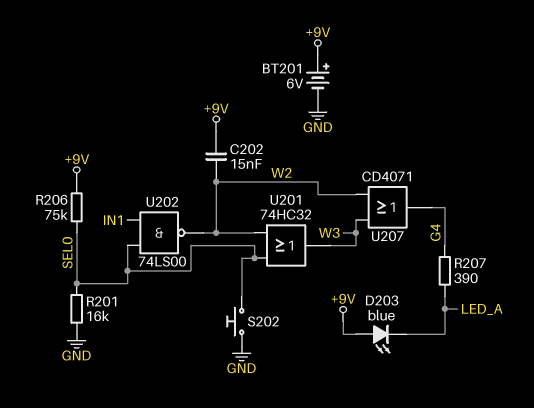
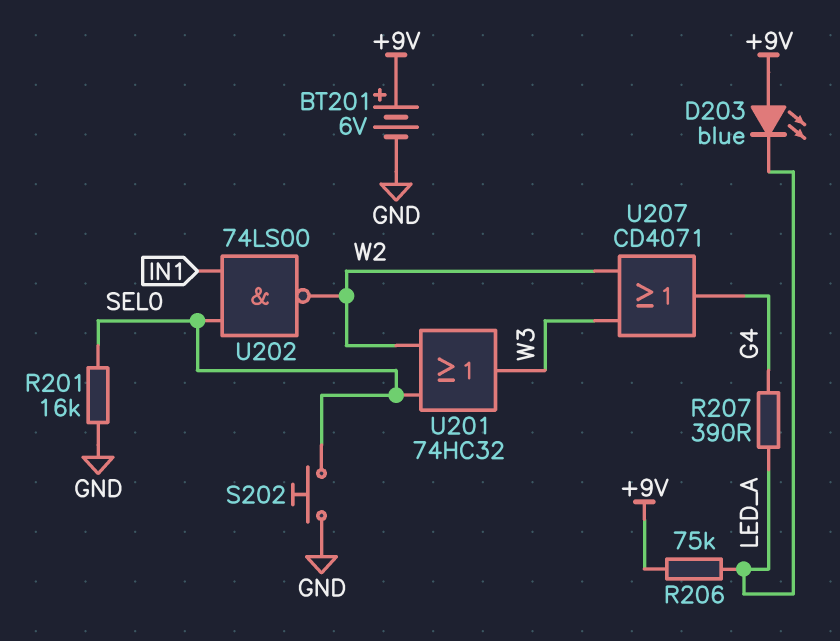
C202: 15nF (+9V, W2) -> none
R206: 75k (+9V, SEL0) -> 75k (+9V, LED_A)

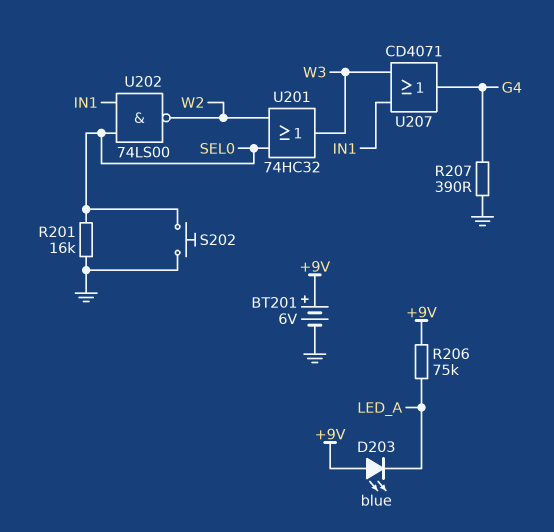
R207: 390 (G4, LED_A) -> 390 (G4, GND)
U207: OR CD4071 (in W2, in W3, out G4) -> OR CD4071 (in IN1, in W3, out G4)

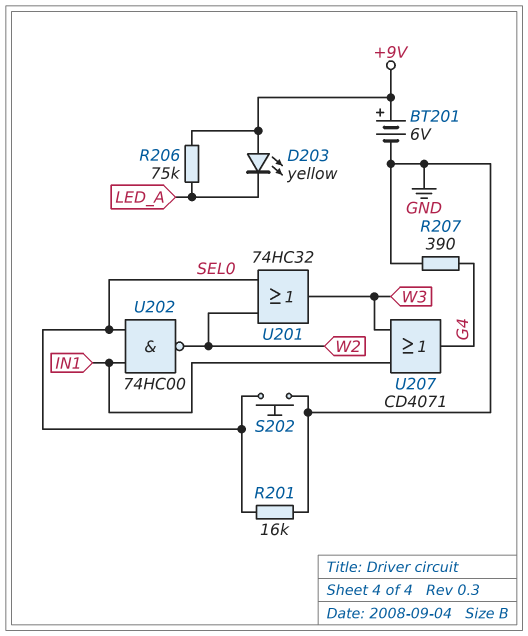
D203: LED blue (A +9V, K LED_A) -> LED yellow (A +9V, K LED_A)
U202: NAND 74LS00 (in IN1, in SEL0, out W2) -> NAND 74HC00 (in IN1, in SEL0, out W2)

